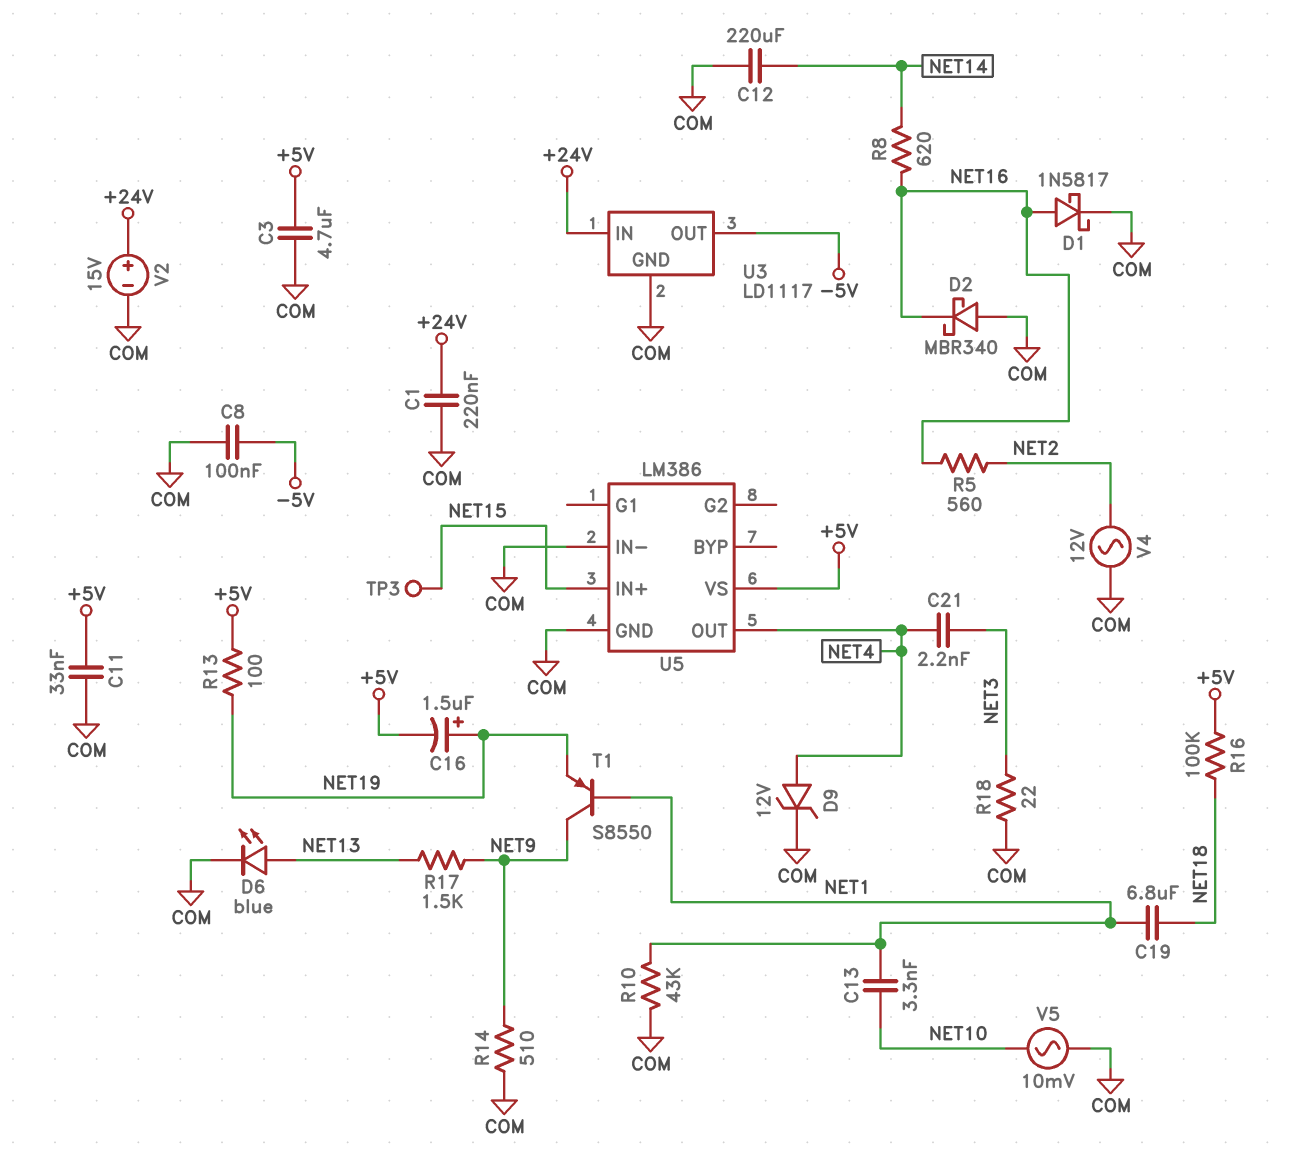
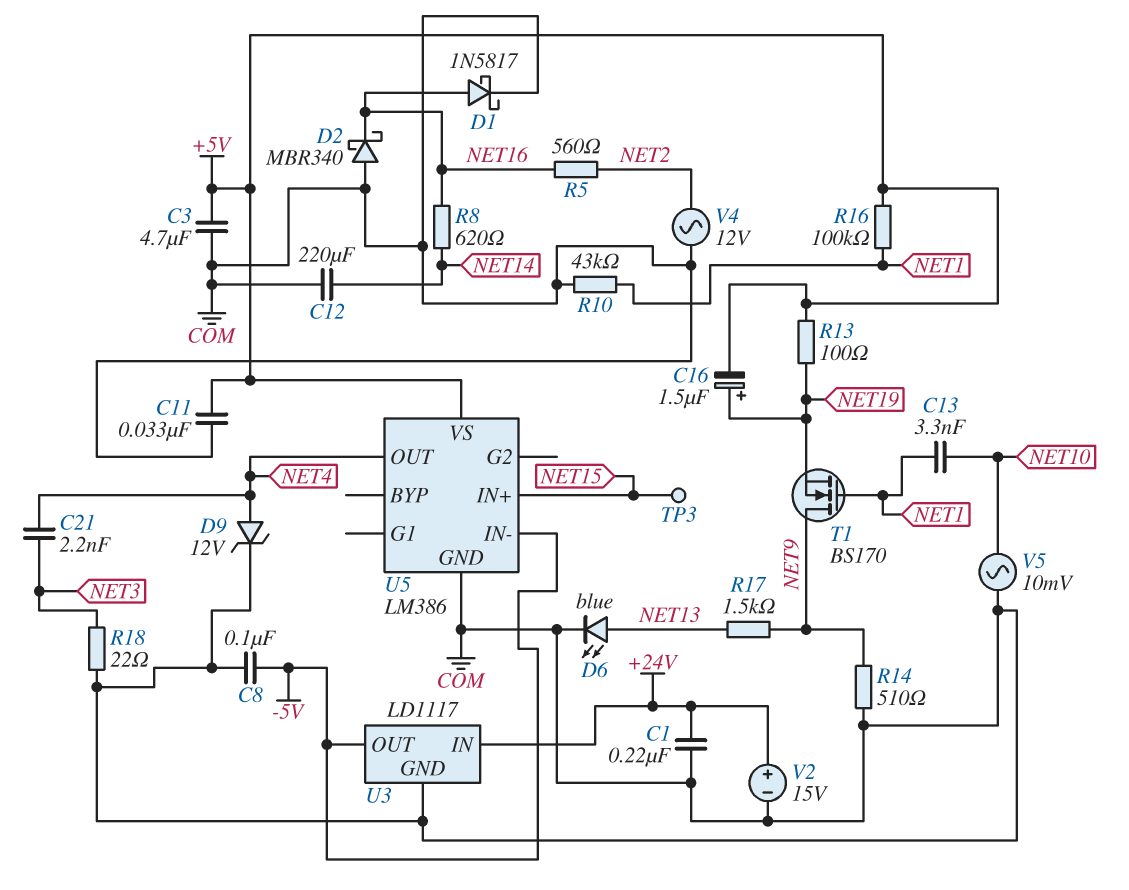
C19: 6.8uF (NET1, NET18) -> none
R16: 100k (+5V, NET18) -> 100k (+5V, NET1)
T1: PNP S8550 (B NET1, C NET9, E NET19) -> NMOS BS170 (G NET1, D NET9, S NET19)
U5 pin IN-: COM -> -5V

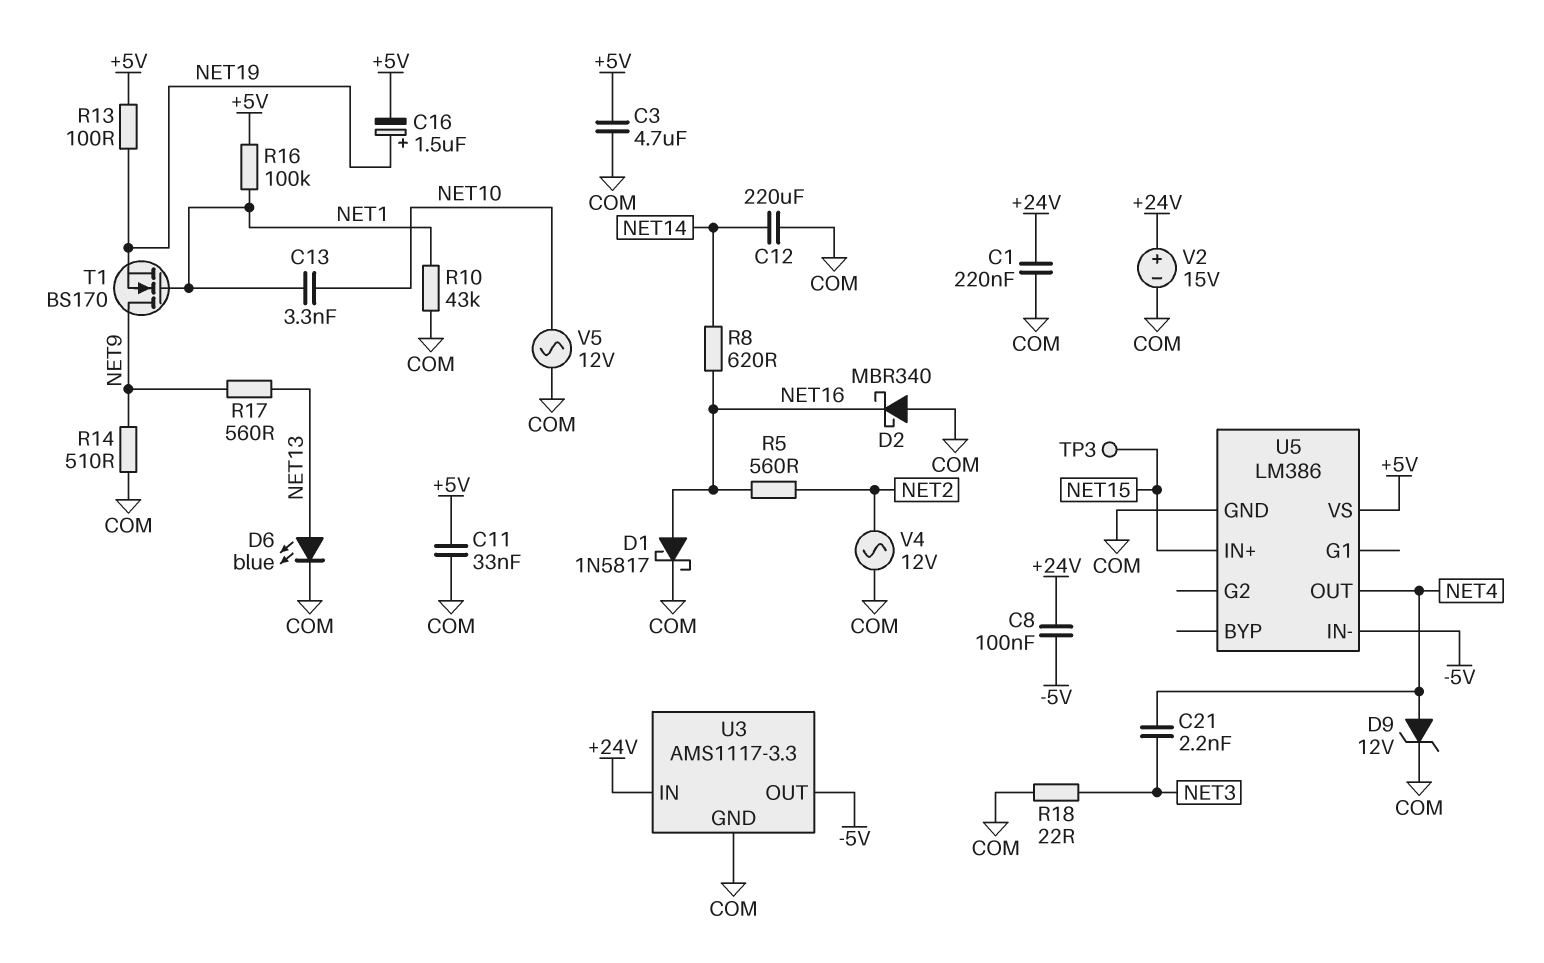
C8: 100nF (-5V, COM) -> 100nF (+24V, -5V)
R17: 1.5k (NET9, NET13) -> 560 (NET9, NET13)
U3: LD1117 -> AMS1117-3.3
V5: AC 10mV (COM, NET10) -> AC 12V (COM, NET10)

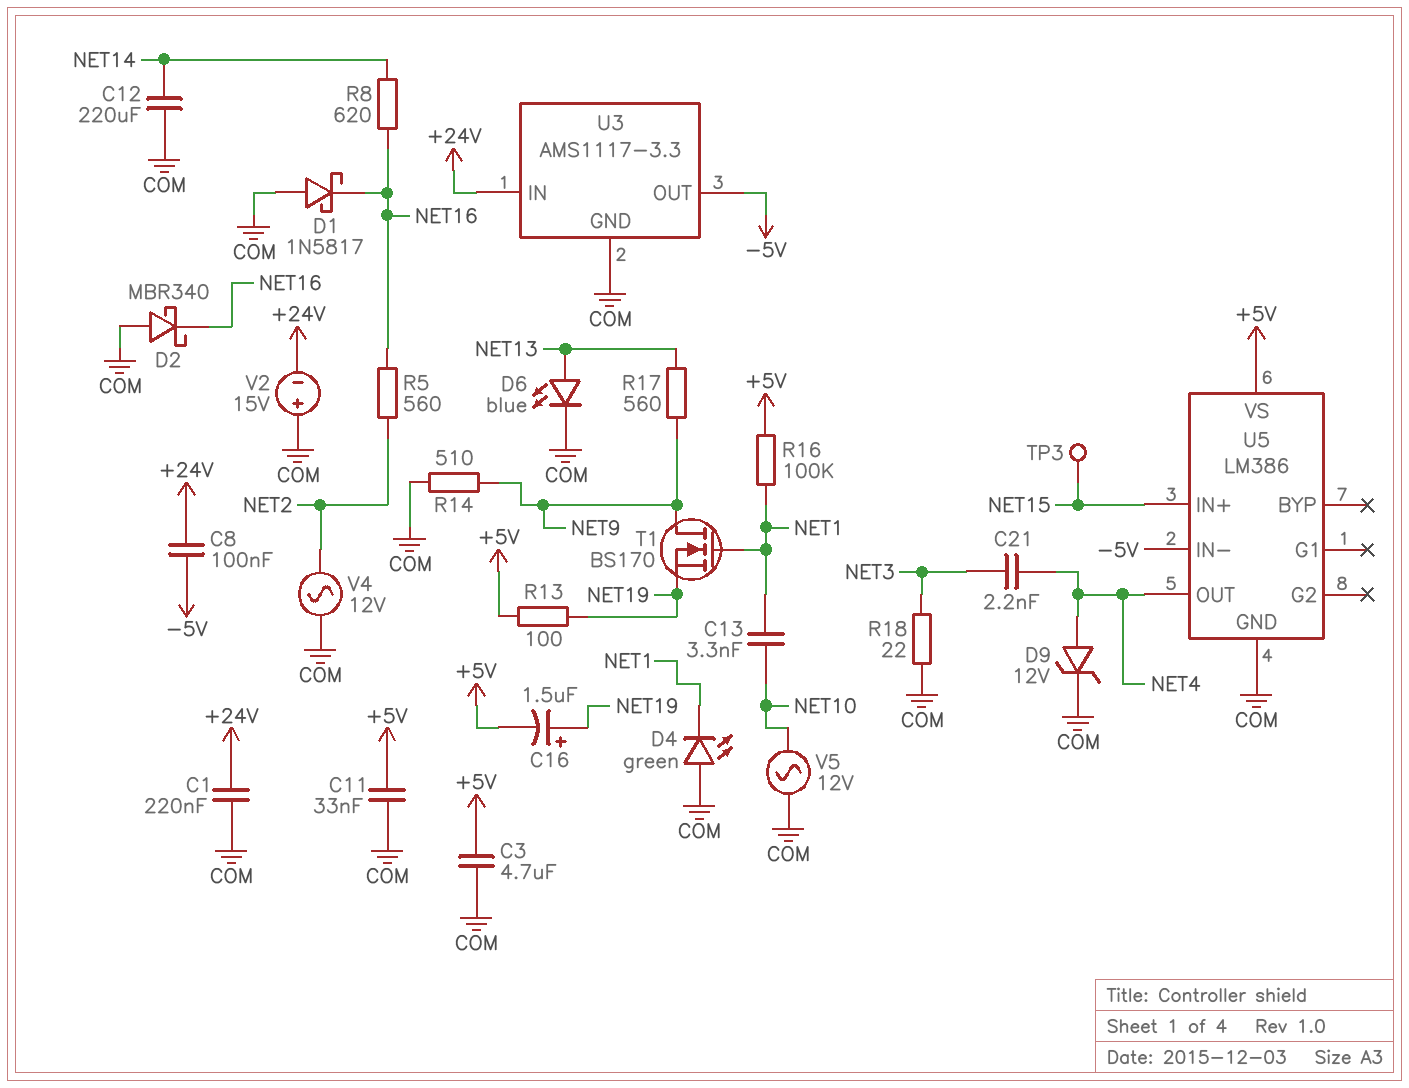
D1: schottky 1N5817 (A NET16, K COM) -> schottky 1N5817 (A COM, K NET16)
D4: none -> LED green (A COM, K NET1)
R10: 43k (COM, NET1) -> none
V2: 15V (plus +24V, minus COM) -> 15V (plus COM, minus +24V)

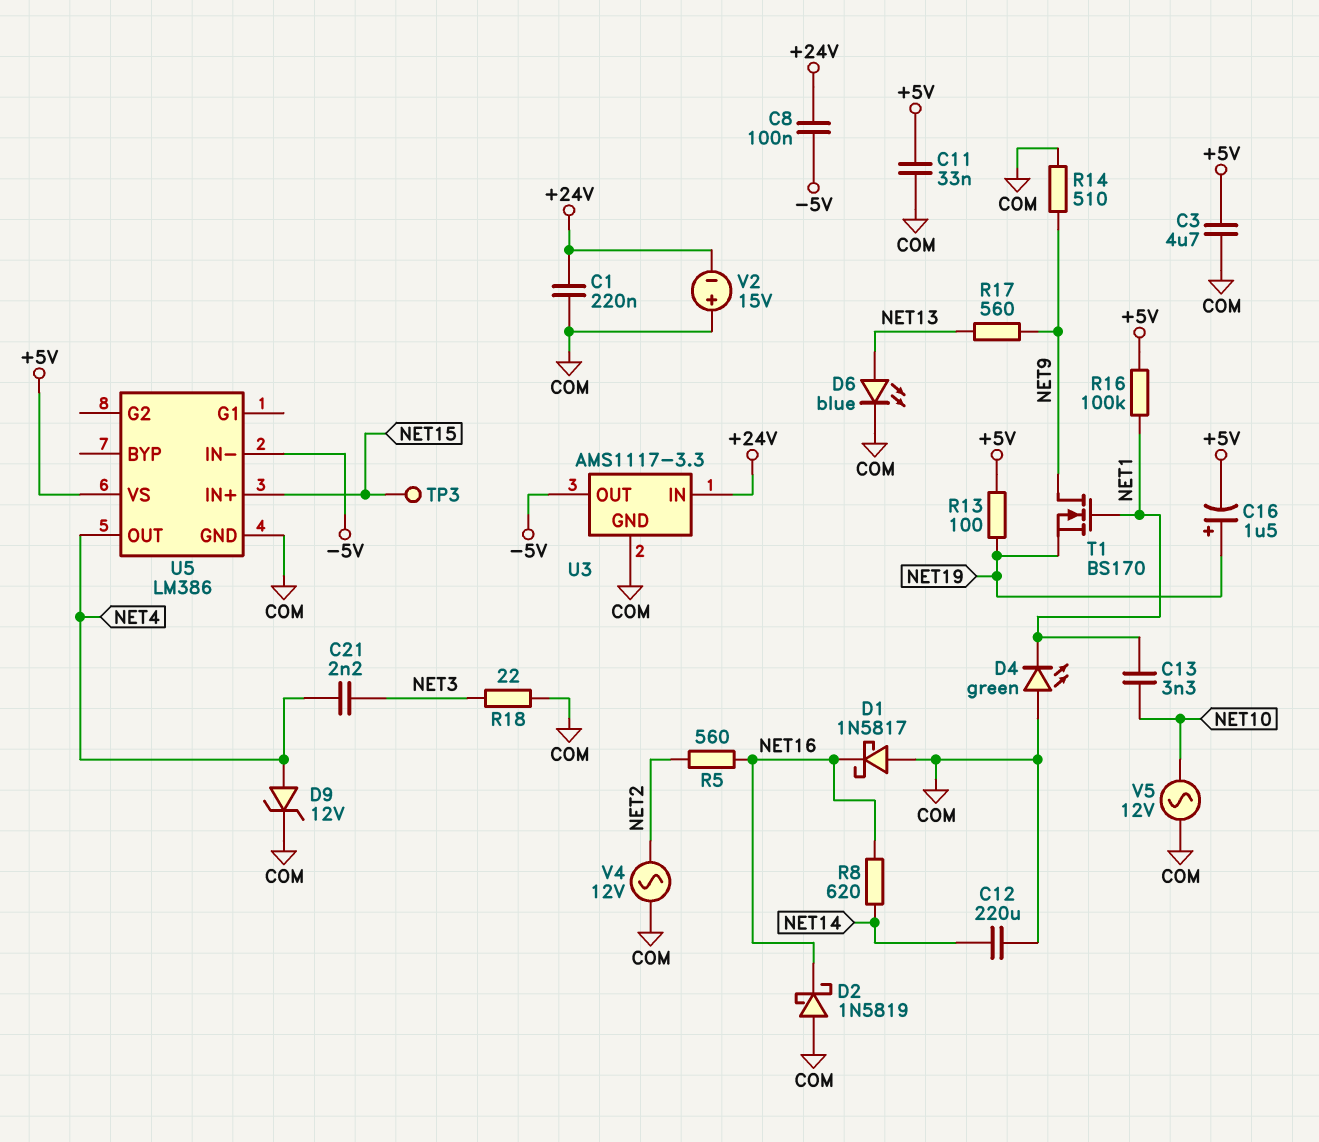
D2: schottky MBR340 (A COM, K NET16) -> schottky 1N5819 (A COM, K NET16)

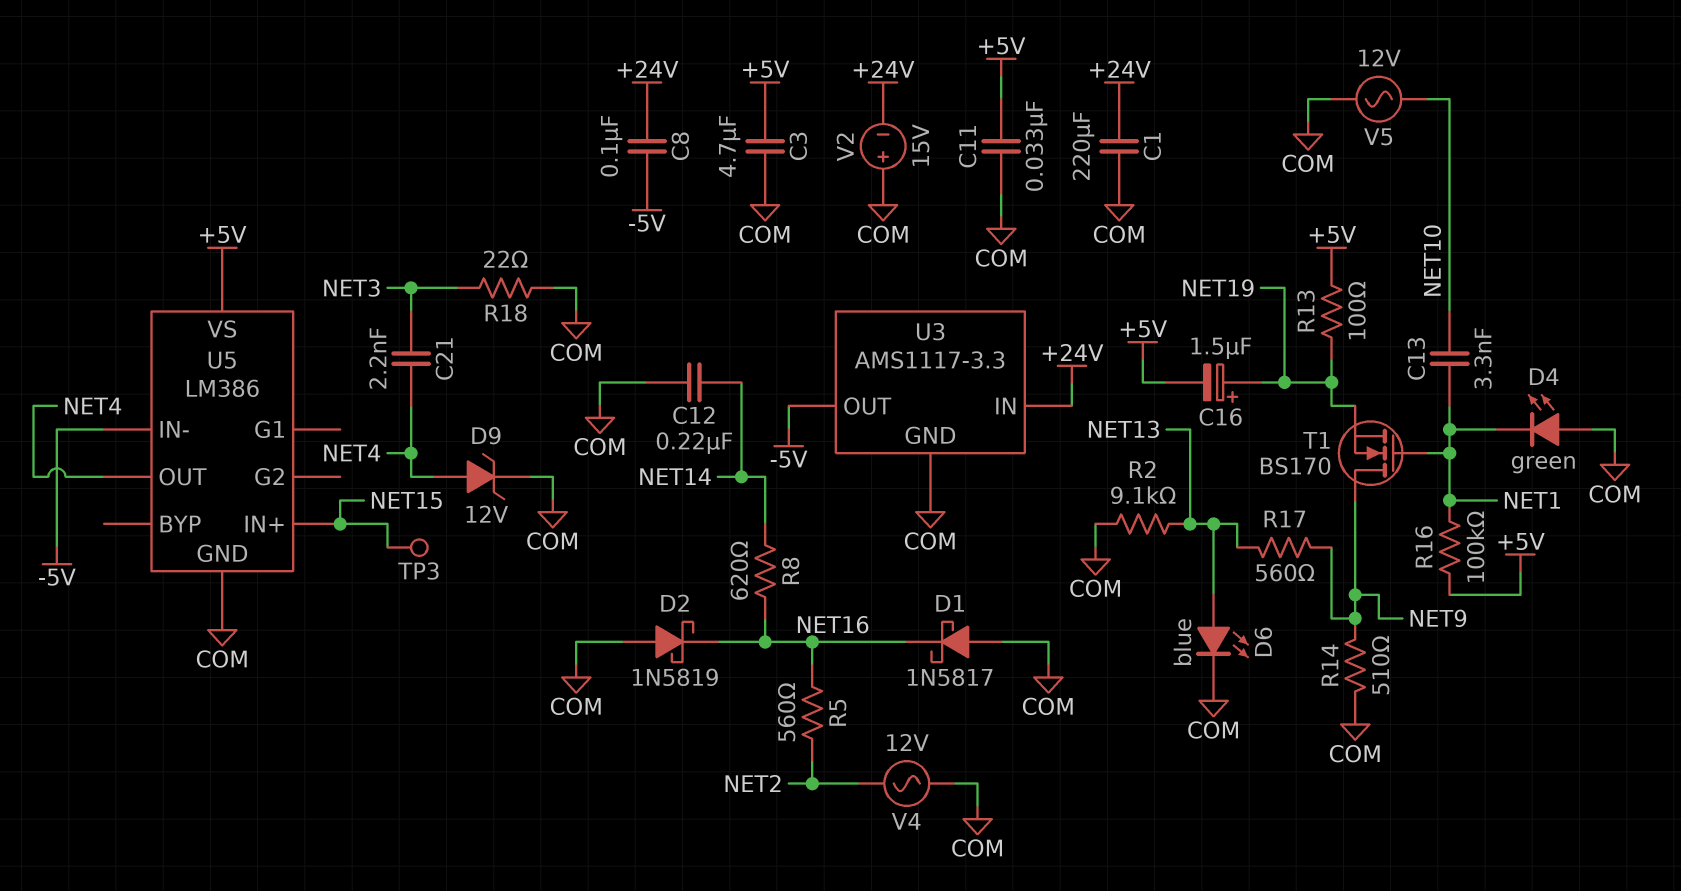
C1: 220nF (+24V, COM) -> 220uF (+24V, COM)
C12: 220uF (COM, NET14) -> 220nF (COM, NET14)
R2: none -> 9.1k (COM, NET13)

